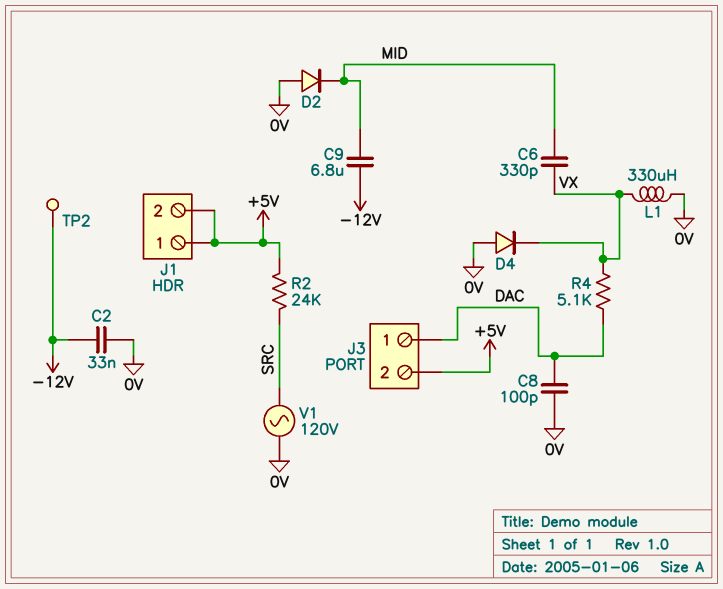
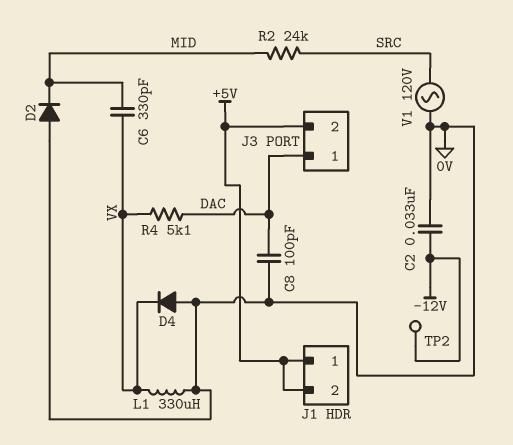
C9: 6.8uF (-12V, MID) -> none
R2: 24k (+5V, SRC) -> 24k (MID, SRC)

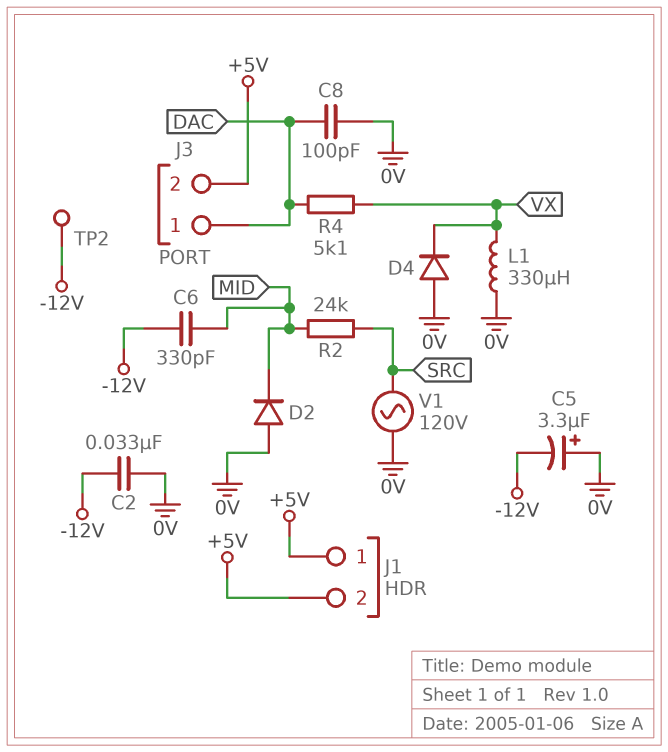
C5: none -> 3.3uF (plus 0V, minus -12V)
C6: 330pF (MID, VX) -> 330pF (-12V, MID)

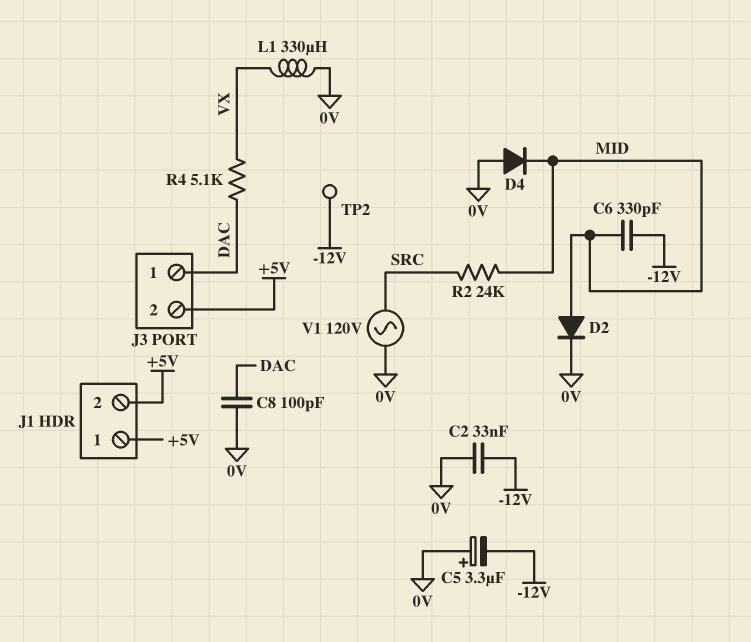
D2: diode (A 0V, K MID) -> diode (A MID, K 0V)
D4: diode (A 0V, K VX) -> diode (A 0V, K MID)

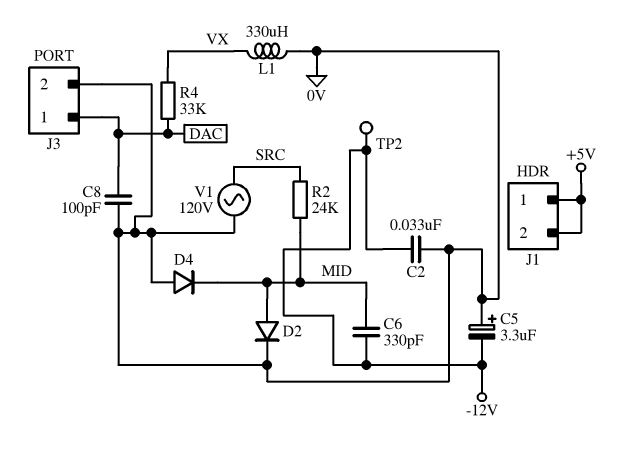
J3 pin 2: +5V -> 0V
R4: 5.1k (DAC, VX) -> 33k (DAC, VX)

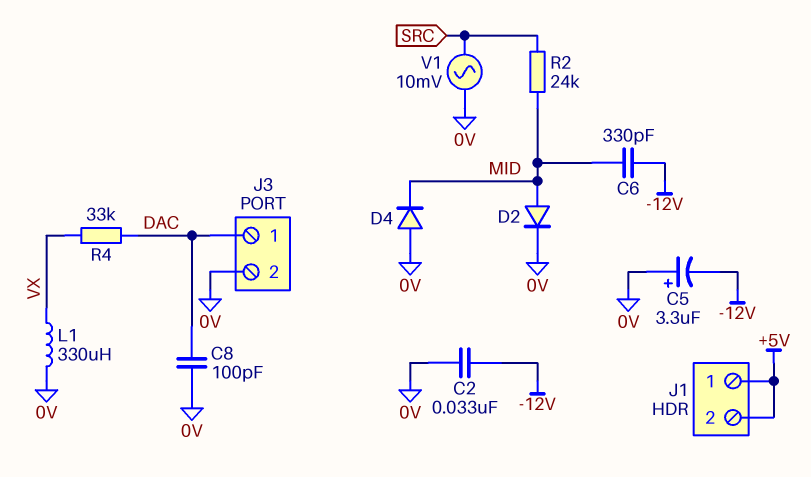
TP2: test point (-12V) -> none
V1: AC 120V (0V, SRC) -> AC 10mV (0V, SRC)

